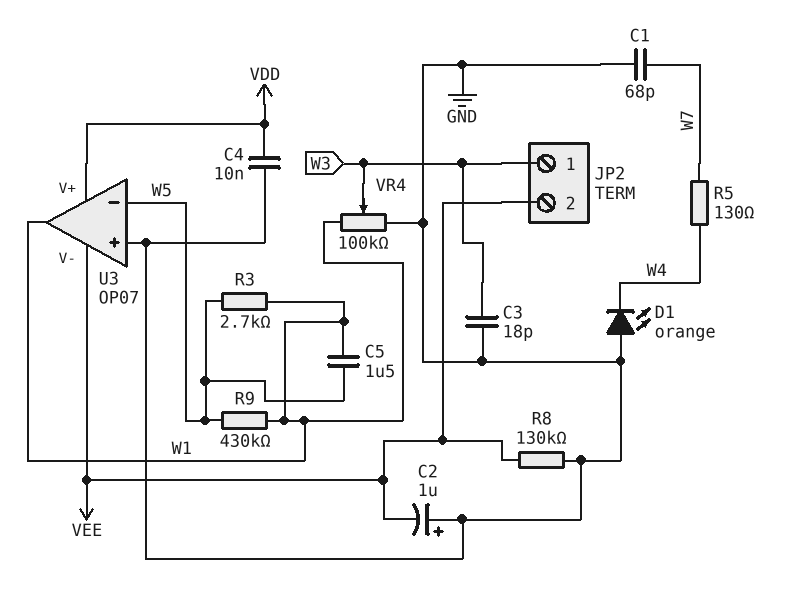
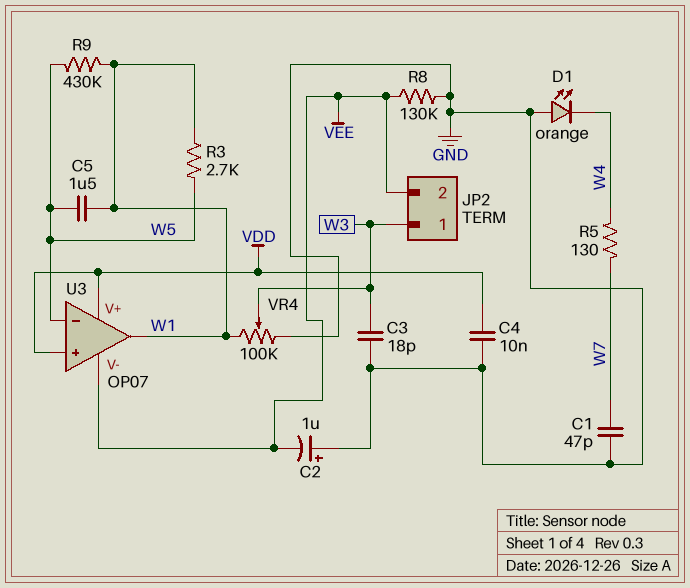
C1: 68pF (GND, W7) -> 47pF (GND, W7)
U3 pin in+: GND -> VDD

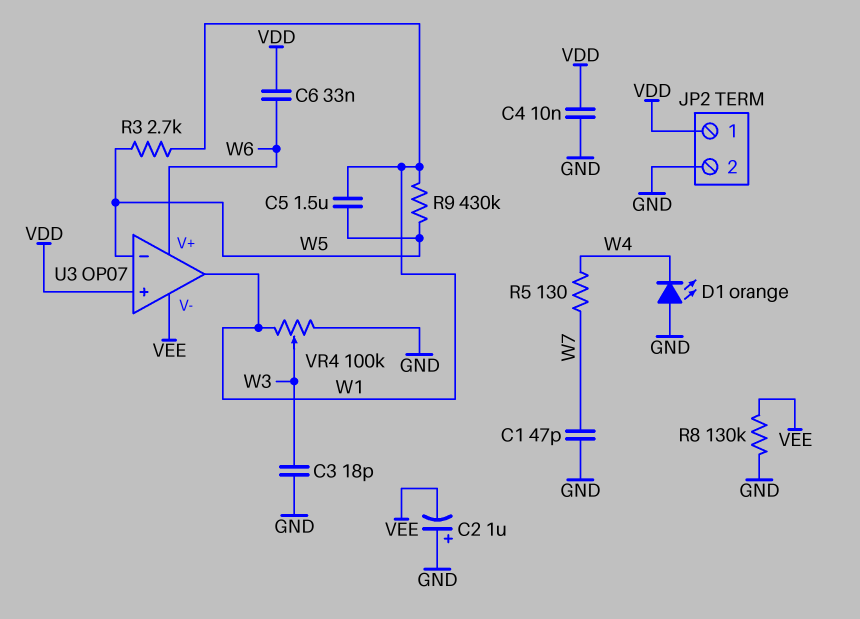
C6: none -> 33nF (VDD, W6)
JP2 pin 1: W3 -> VDD
JP2 pin 2: VEE -> GND
U3 pin V+: VDD -> W6

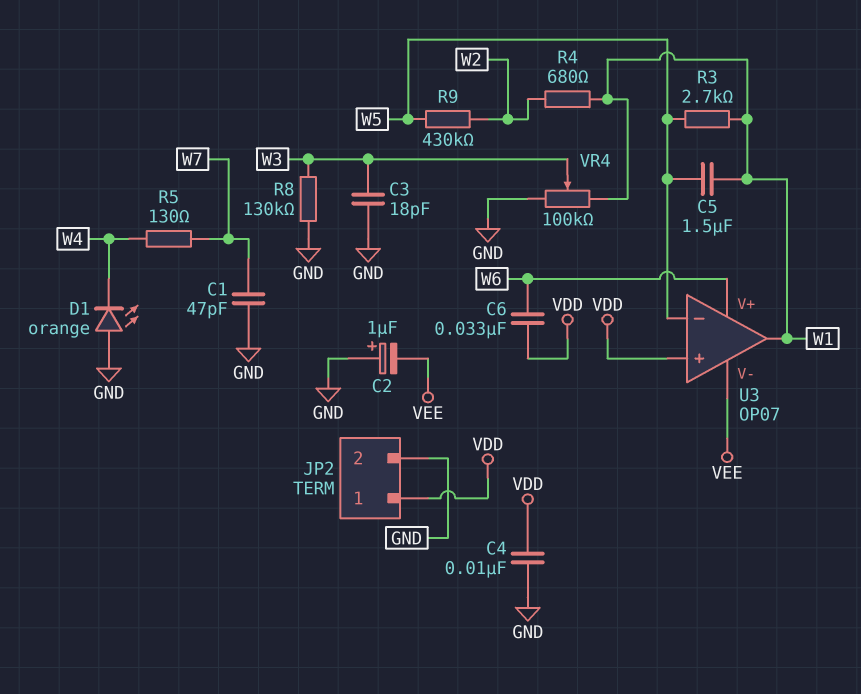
R4: none -> 680 (W1, W2)
R8: 130k (GND, VEE) -> 130k (GND, W3)
R9: 430k (W1, W5) -> 430k (W2, W5)

